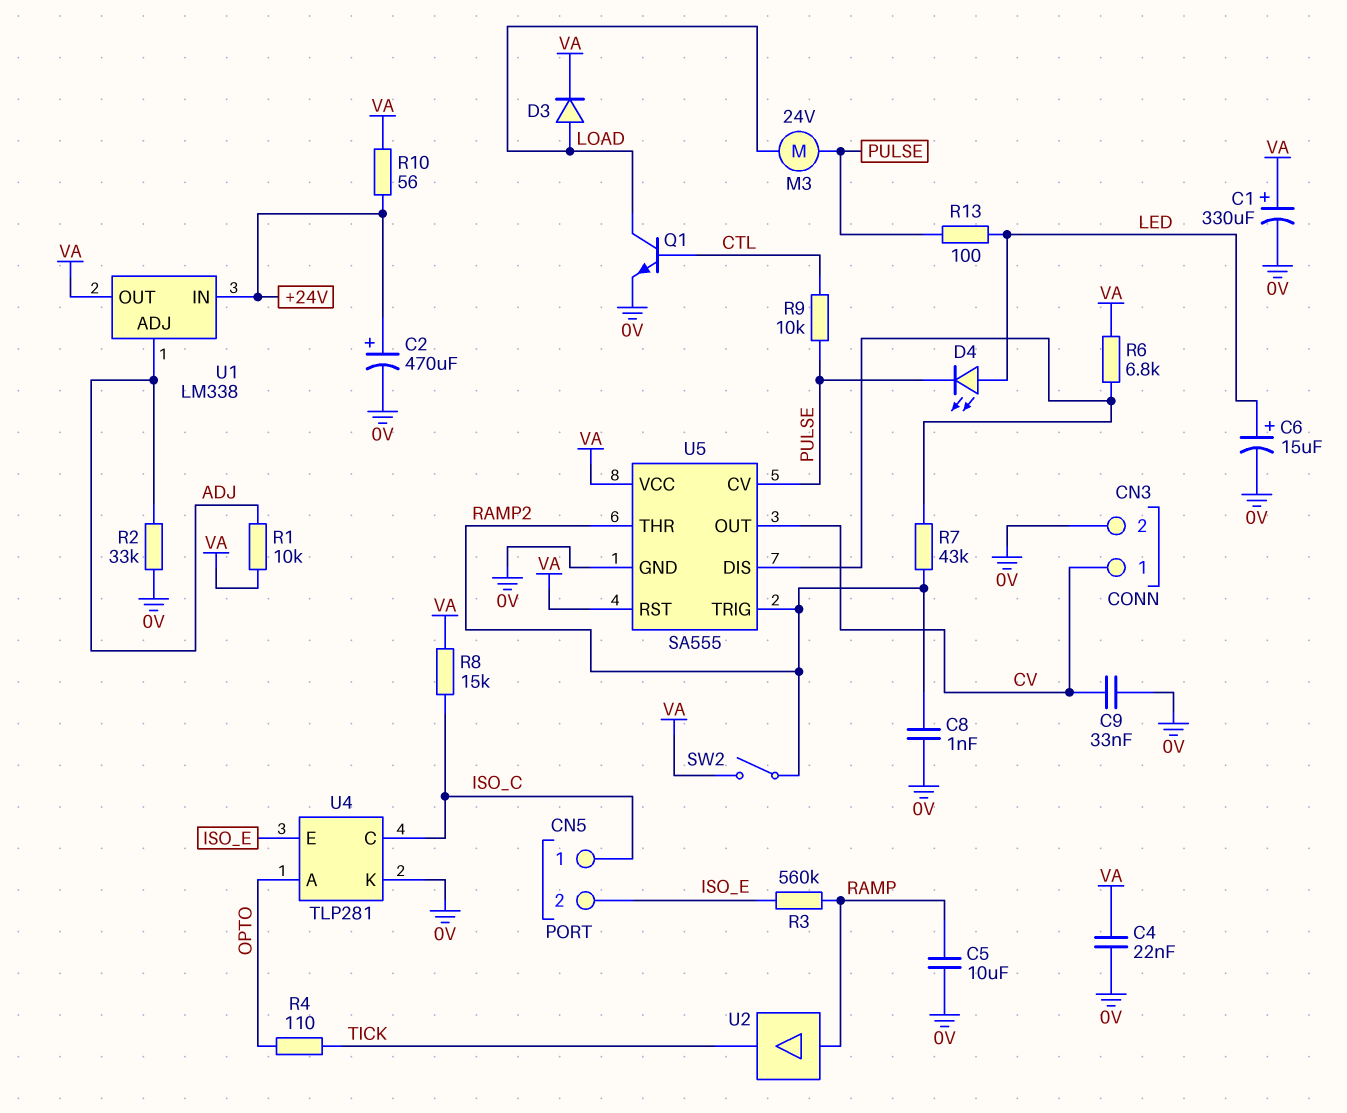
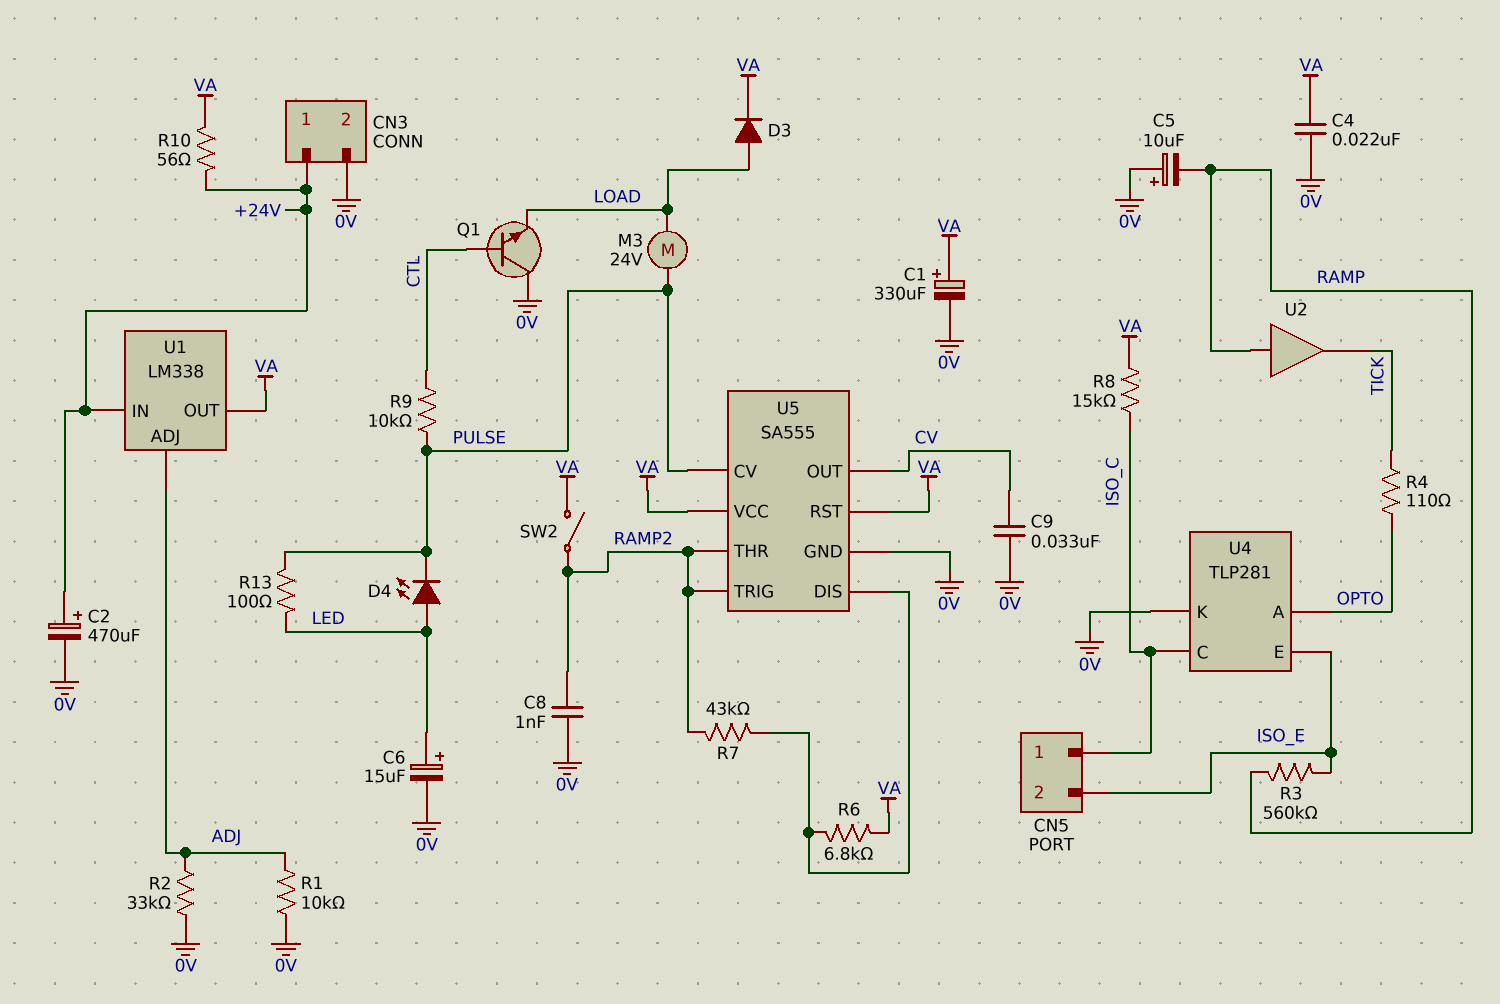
C5: 10uF (0V, RAMP) -> 10uF (plus 0V, minus RAMP)
CN3 pin 1: CV -> +24V
Q1: NPN (B CTL, C LOAD, E 0V) -> NPN (B CTL, C 0V, E LOAD)
R1: 10k (ADJ, VA) -> 10k (0V, ADJ)

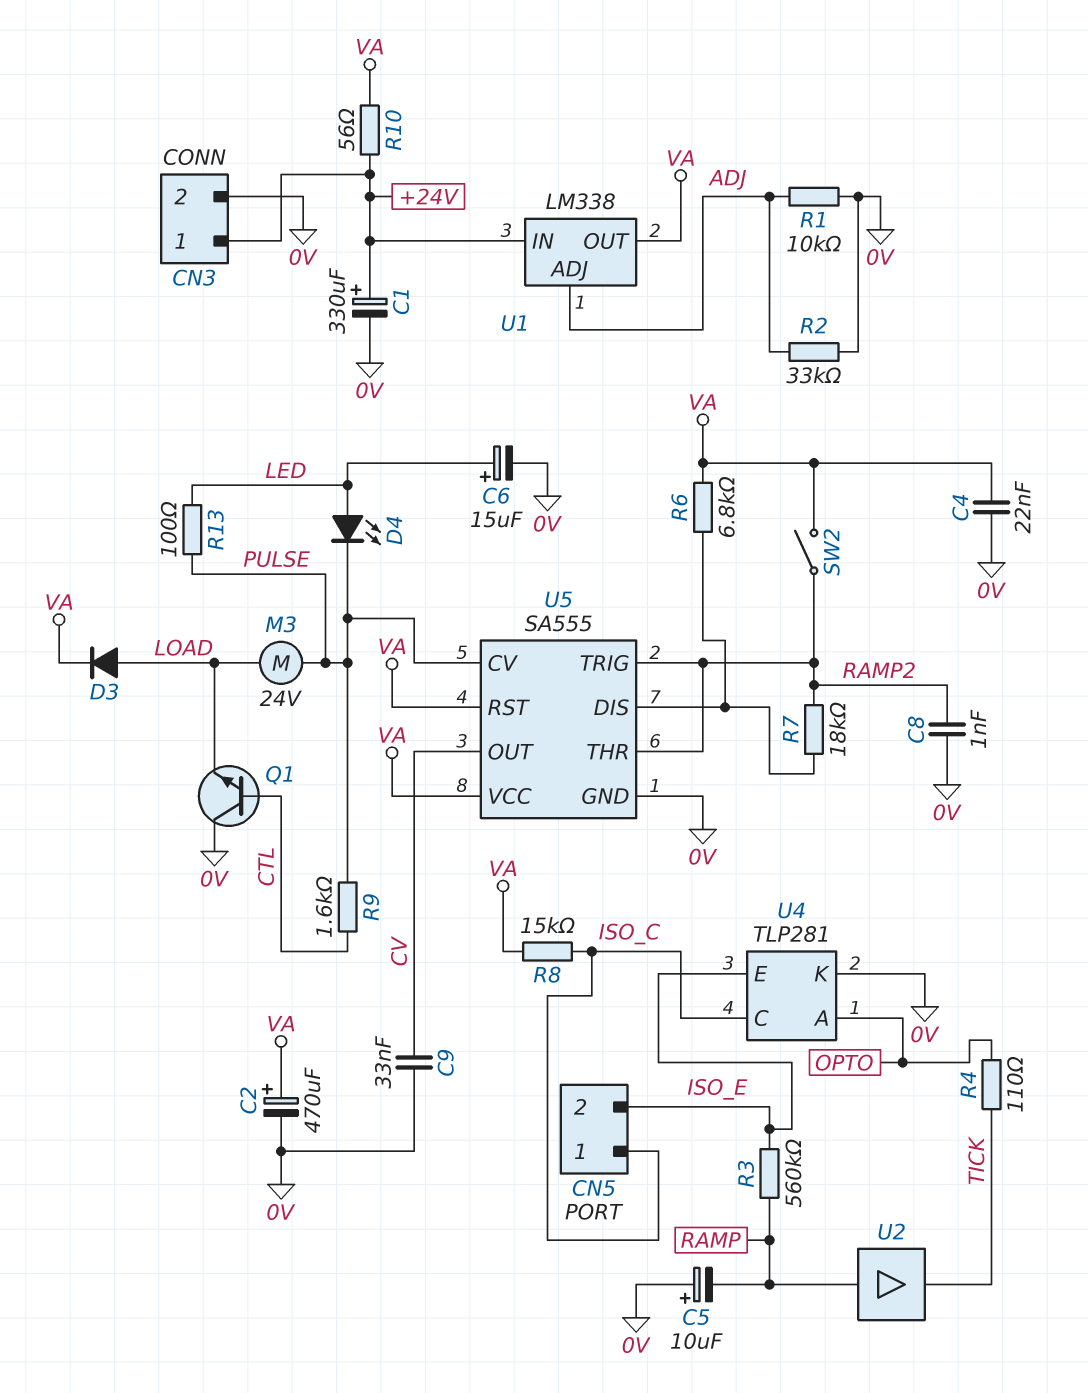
C1: 330uF (plus VA, minus 0V) -> 330uF (plus +24V, minus 0V)
C2: 470uF (plus +24V, minus 0V) -> 470uF (plus VA, minus 0V)
R7: 43k (RAMP2, U5/DIS) -> 18k (RAMP2, U5/DIS)
R9: 10k (CTL, PULSE) -> 1.6k (CTL, PULSE)

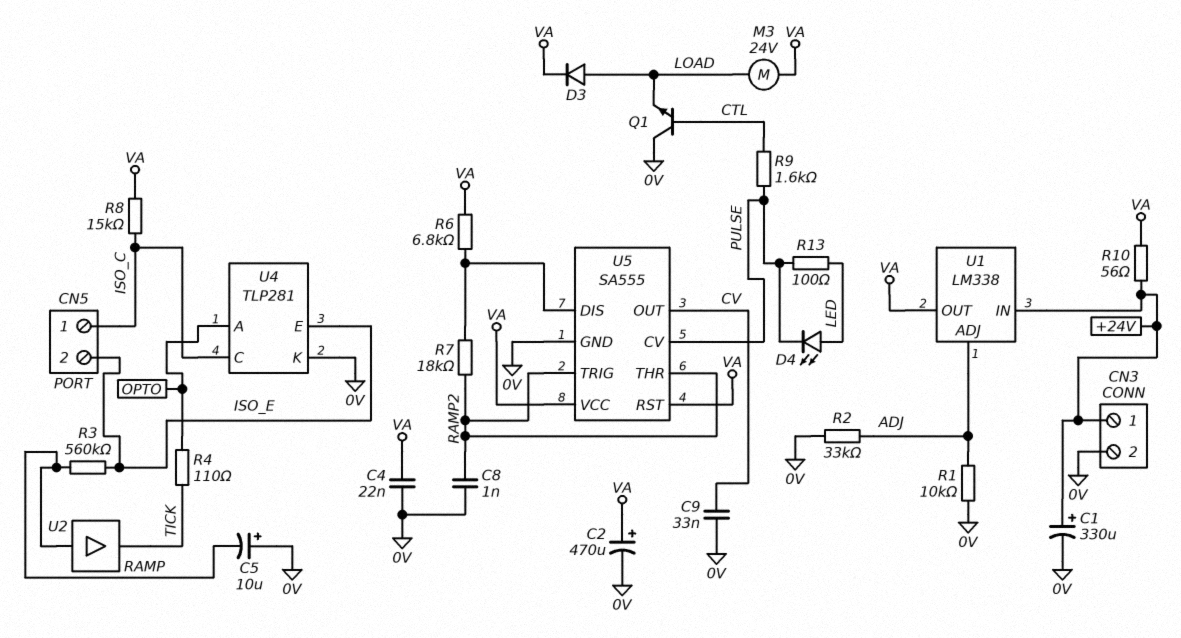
C6: 15uF (plus LED, minus 0V) -> none
M3: motor 24V (LOAD, PULSE) -> motor 24V (LOAD, VA)
SW2: switch (RAMP2, VA) -> none

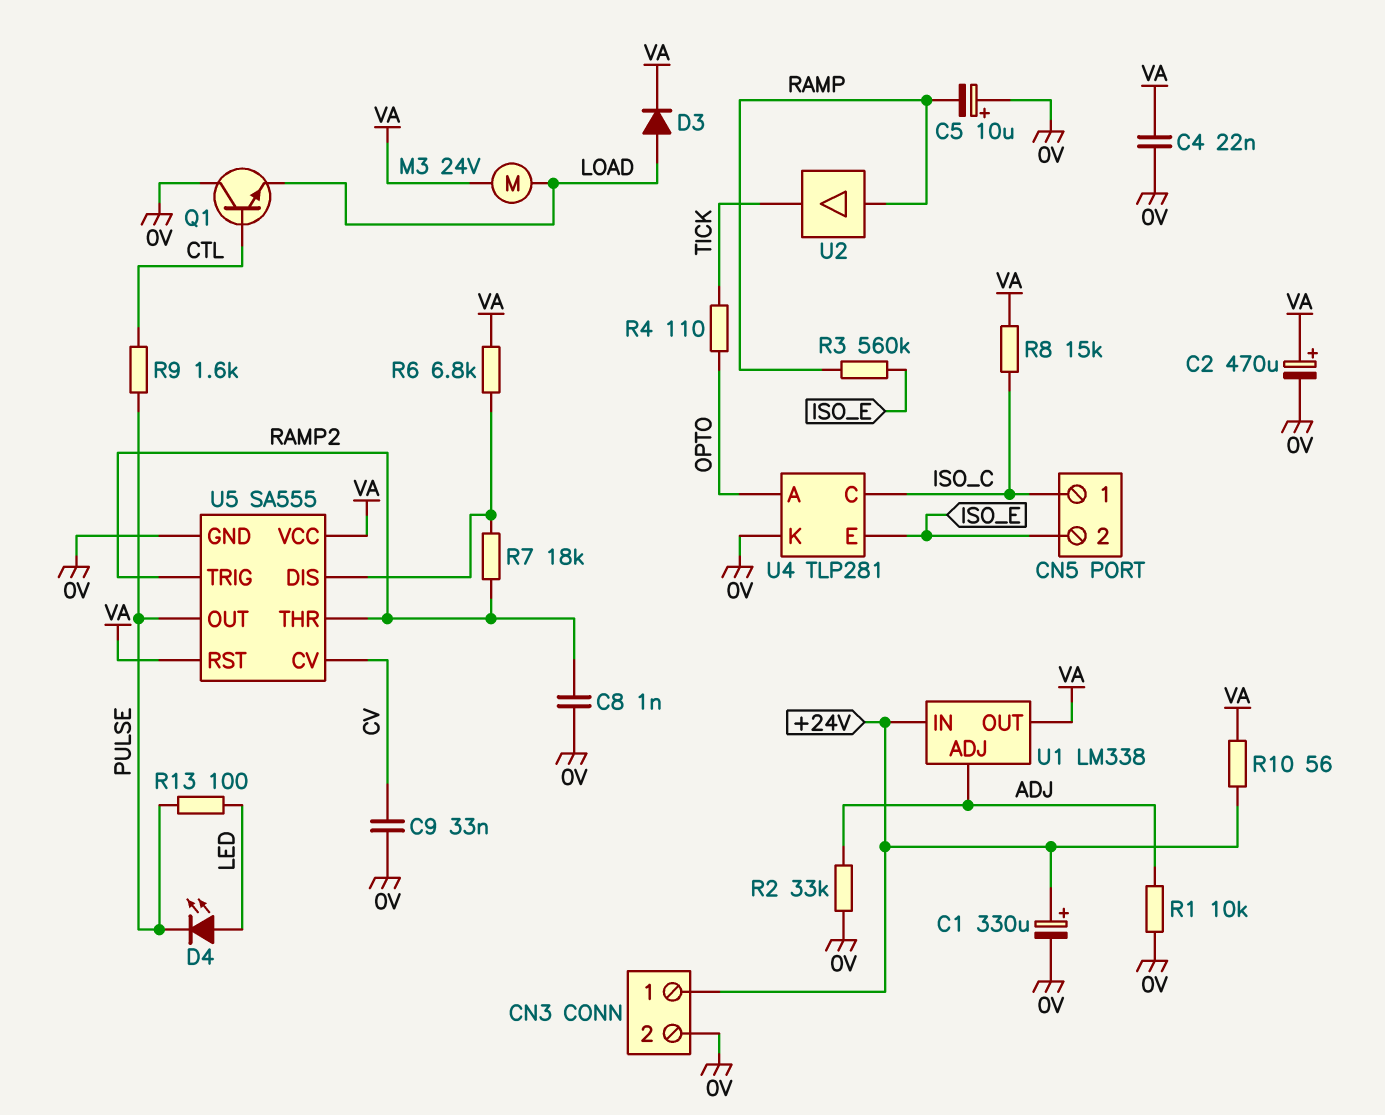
U5 pin CV: PULSE -> CV
U5 pin OUT: CV -> PULSE

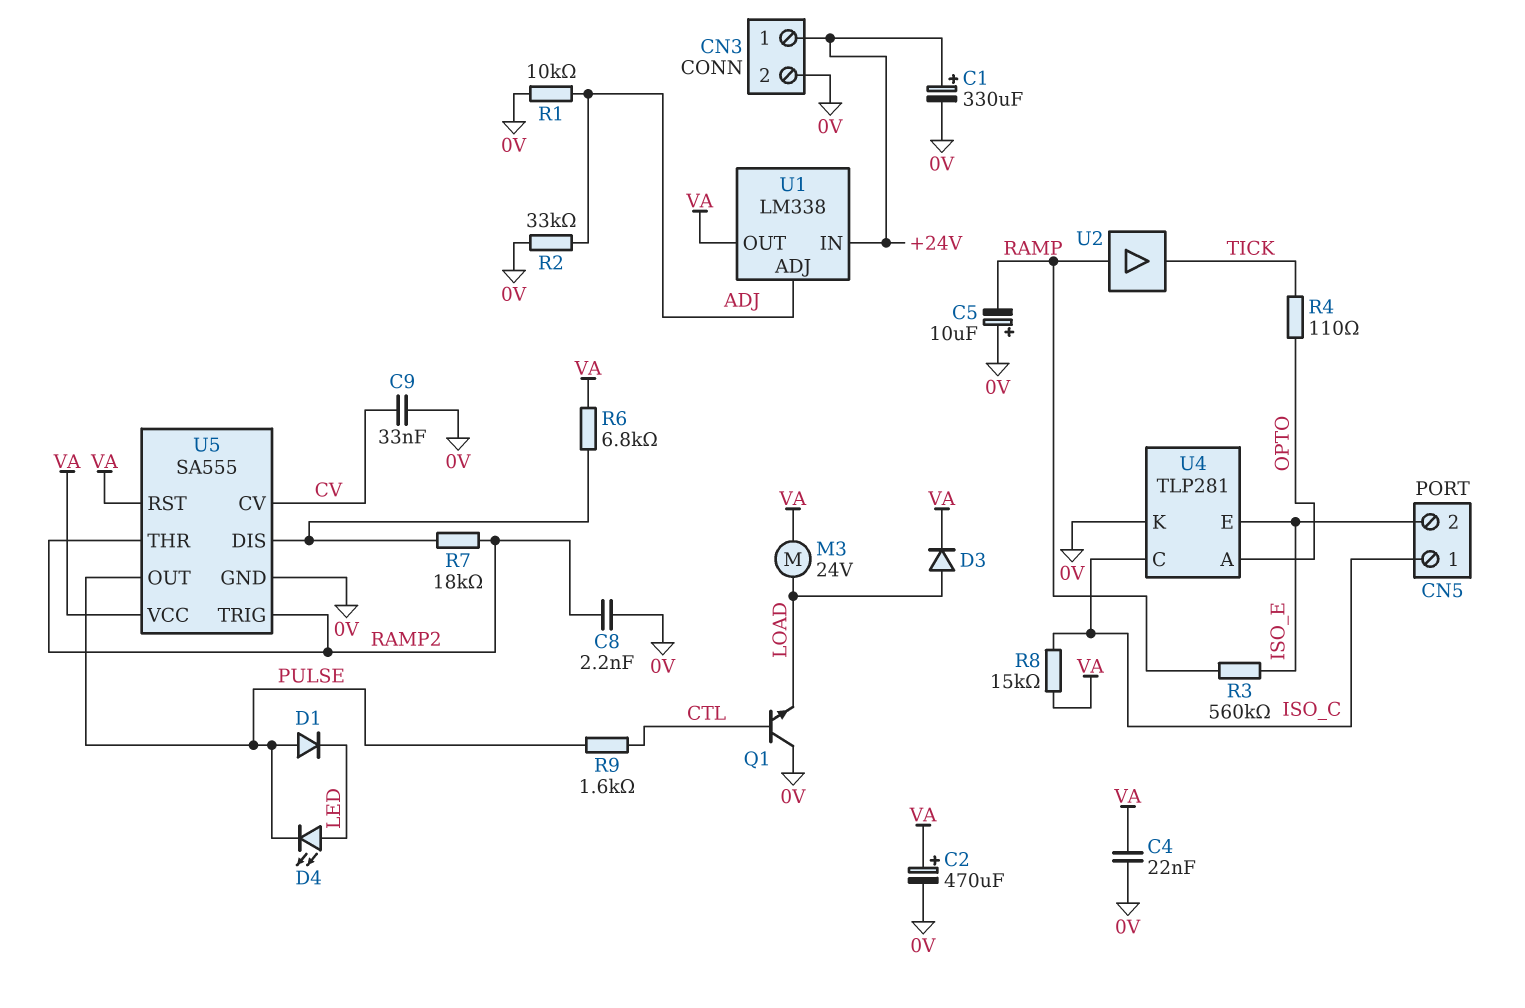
C8: 1nF (0V, RAMP2) -> 2.2nF (0V, RAMP2)
D1: none -> diode (A PULSE, K LED)
R10: 56 (+24V, VA) -> none
R13: 100 (LED, PULSE) -> none

